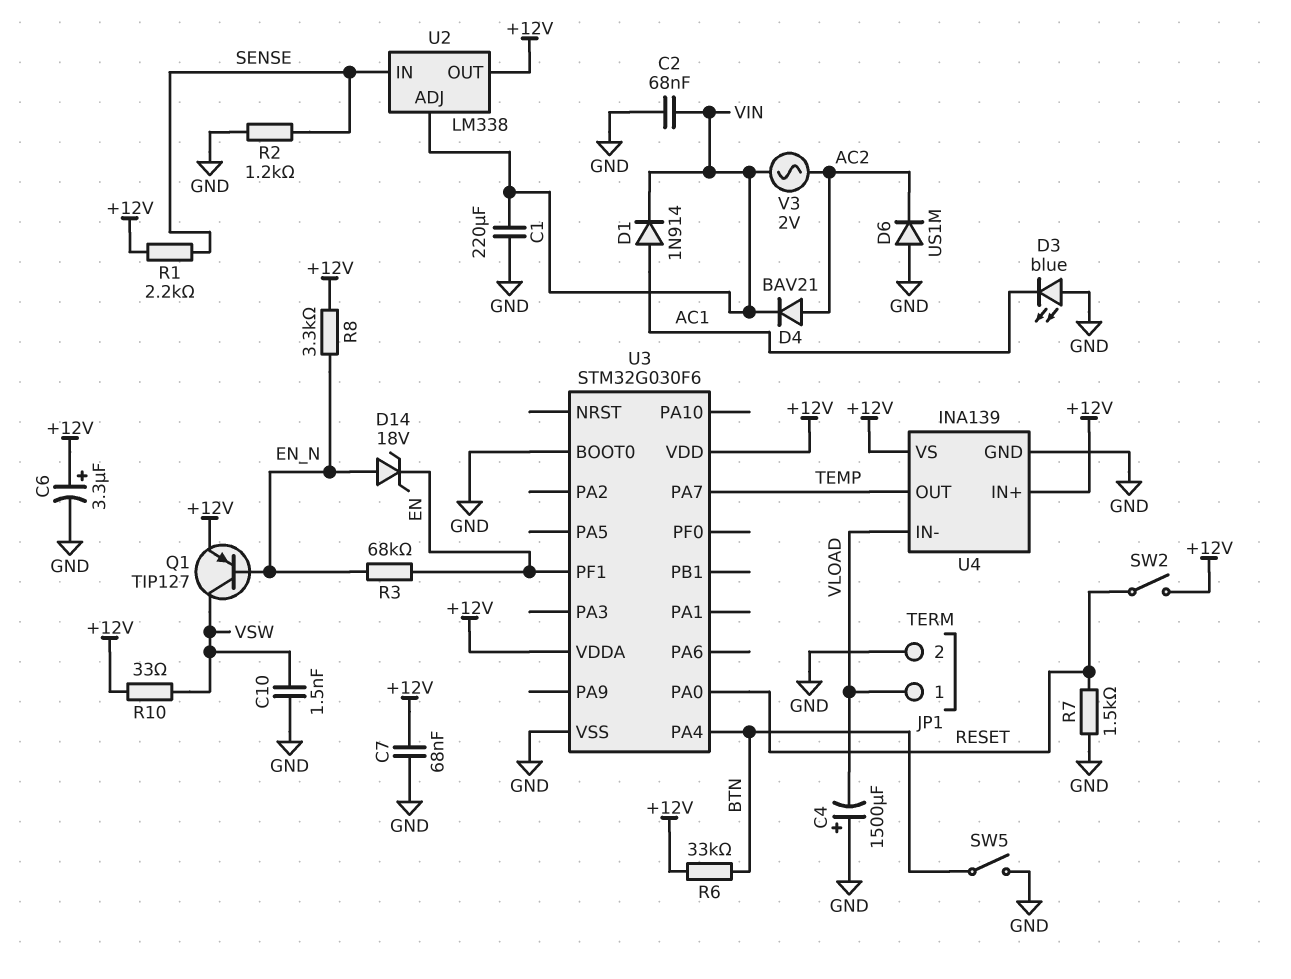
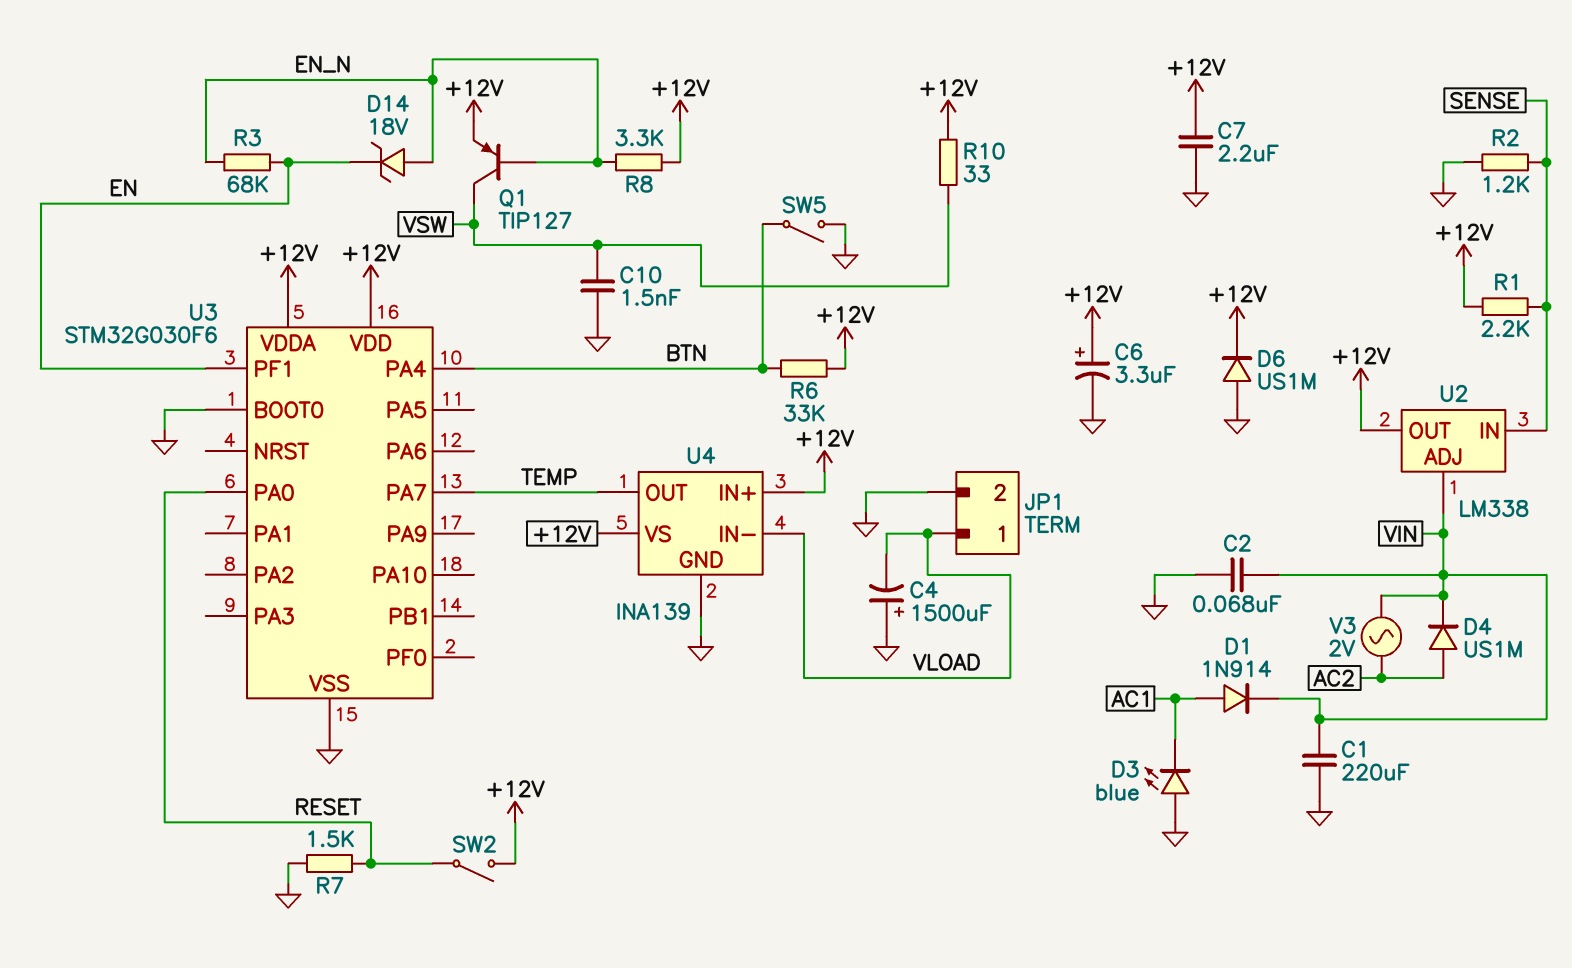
C7: 68nF (+12V, GND) -> 2.2uF (+12V, GND)
D4: diode BAV21 (A AC2, K VIN) -> diode US1M (A AC2, K VIN)
D6: diode US1M (A GND, K AC2) -> diode US1M (A GND, K +12V)

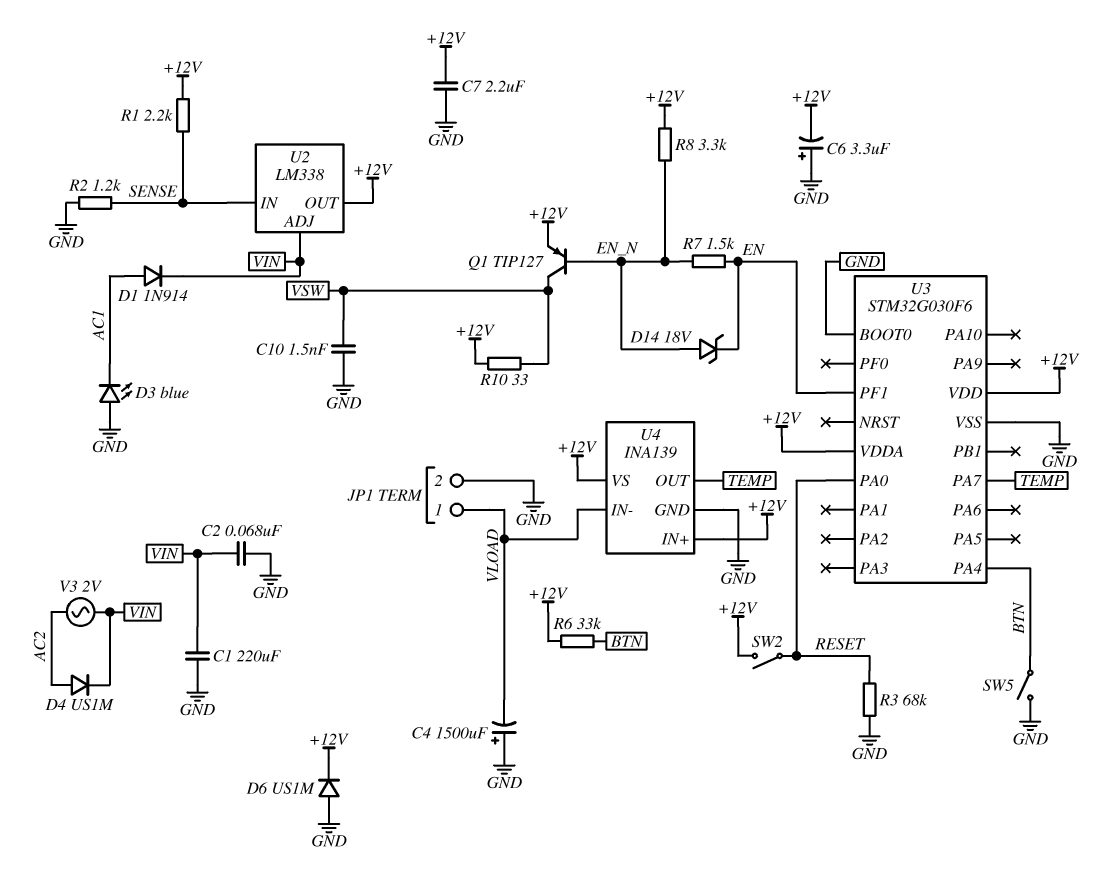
C6: 3.3uF (plus +12V, minus GND) -> 3.3uF (plus GND, minus +12V)
R3: 68k (EN, EN_N) -> 68k (GND, RESET)
R7: 1.5k (GND, RESET) -> 1.5k (EN, EN_N)

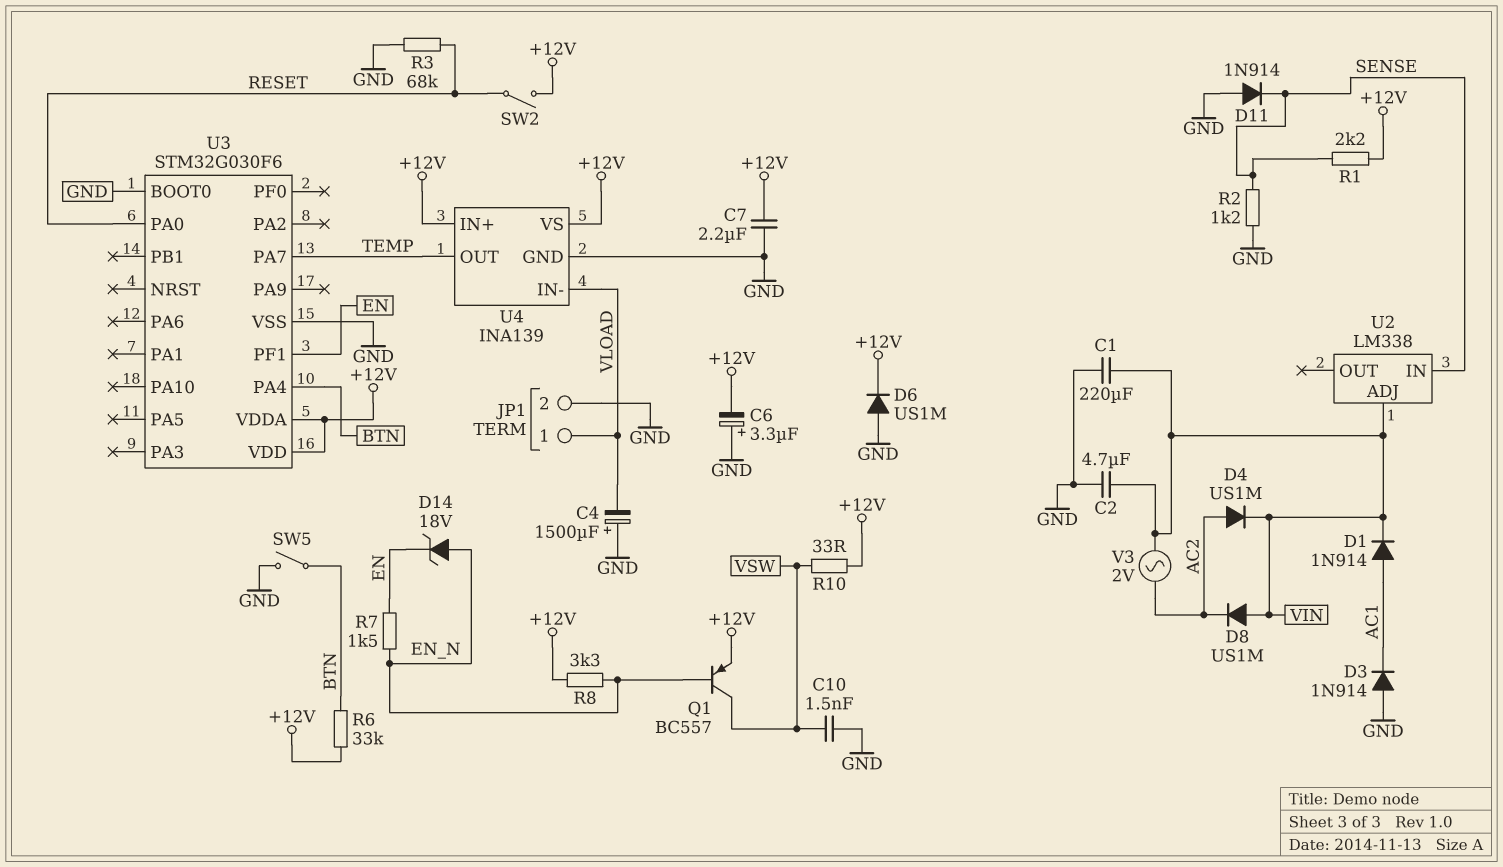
C2: 68nF (GND, VIN) -> 4.7uF (GND, VIN)
D3: LED blue (A GND, K AC1) -> diode 1N914 (A GND, K AC1)
D8: none -> diode US1M (A VIN, K AC2)
D11: none -> diode 1N914 (A GND, K SENSE)
Q1: PNP TIP127 (B EN_N, C VSW, E +12V) -> PNP BC557 (B EN_N, C VSW, E +12V)
U2 pin OUT: +12V -> none

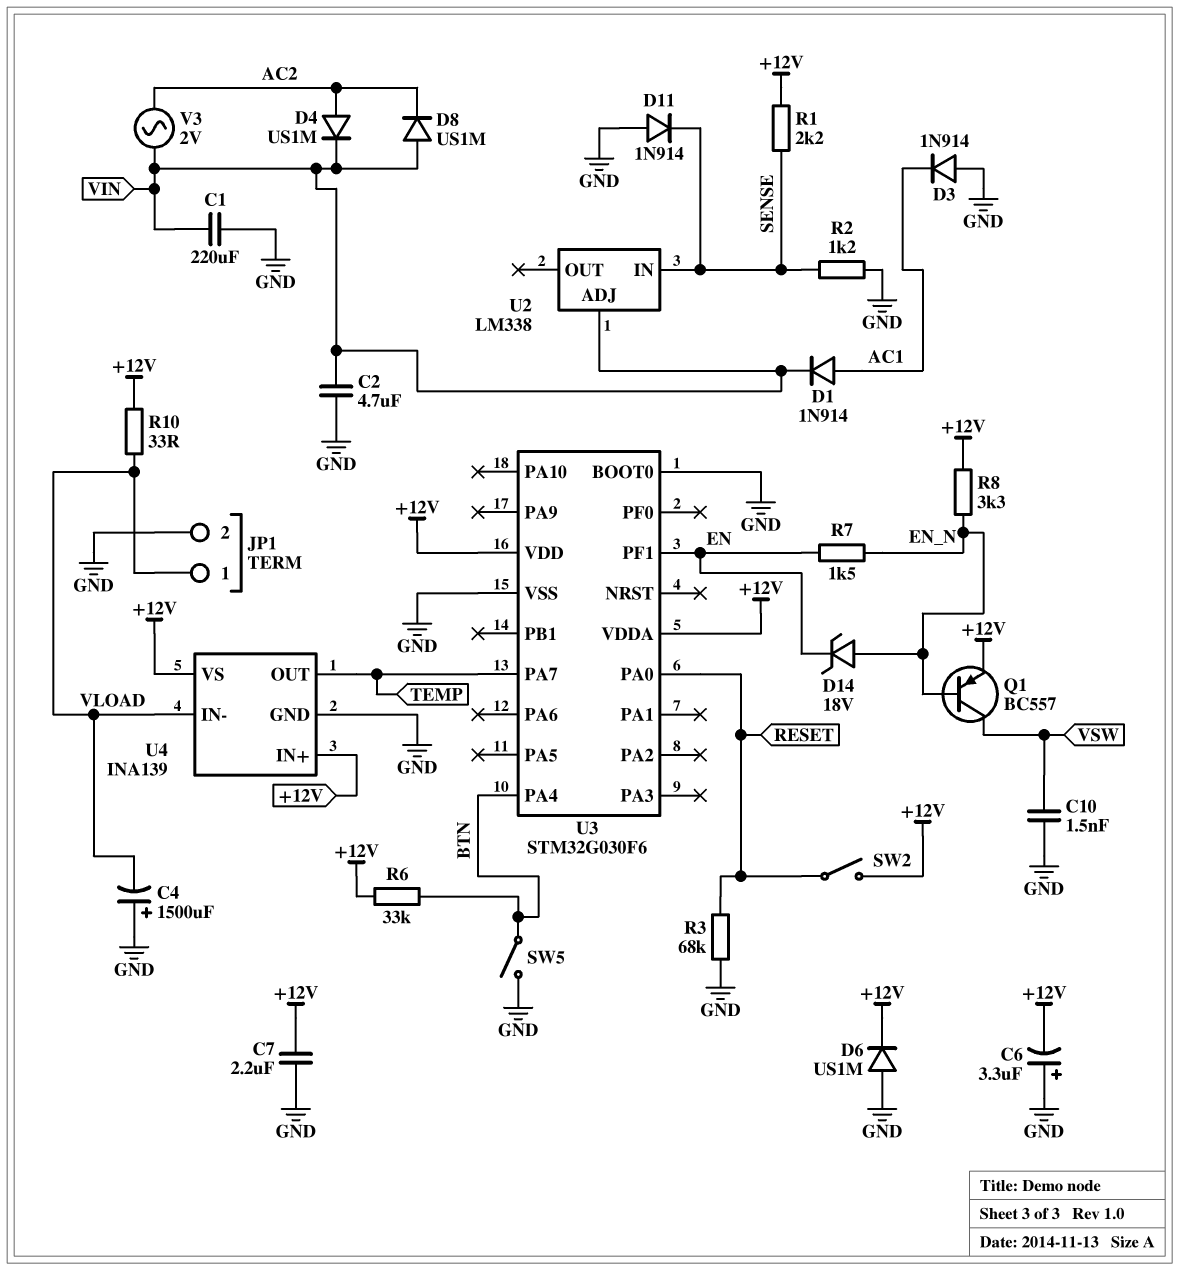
R10: 33 (+12V, VSW) -> 33 (+12V, VLOAD)

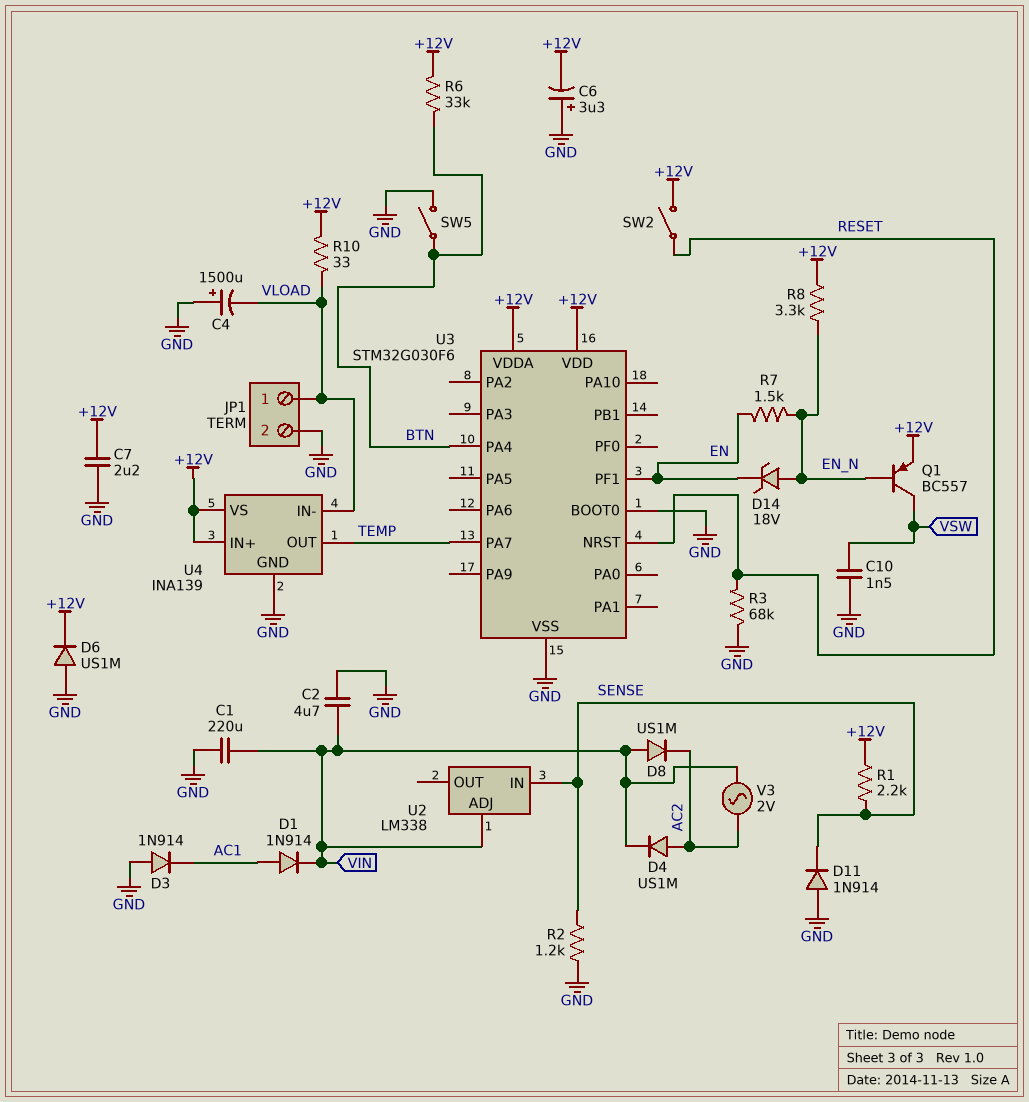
U3 pin NRST: none -> RESET
U3 pin PA0: RESET -> none

